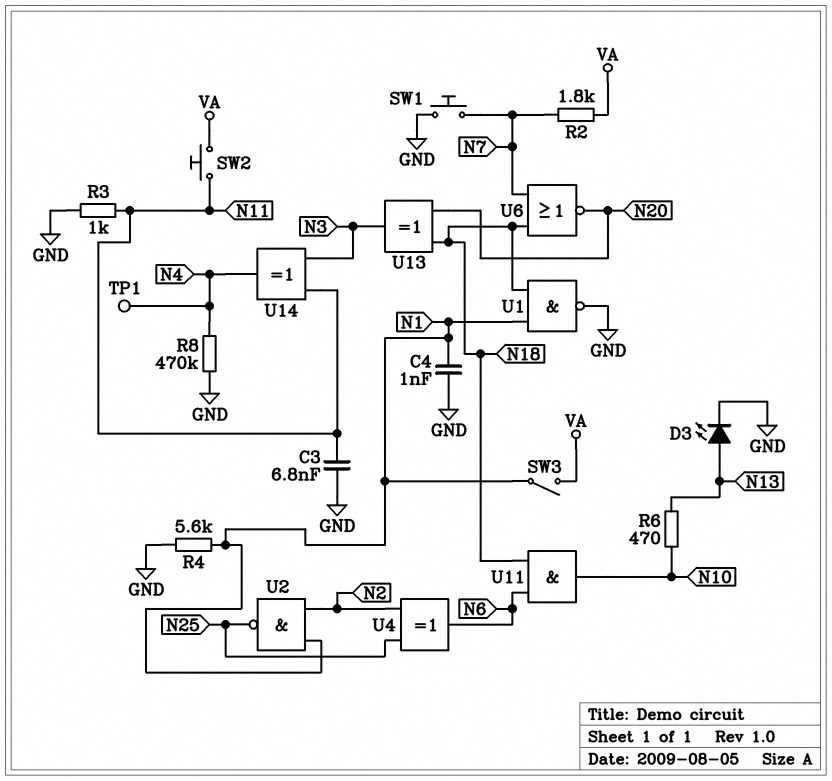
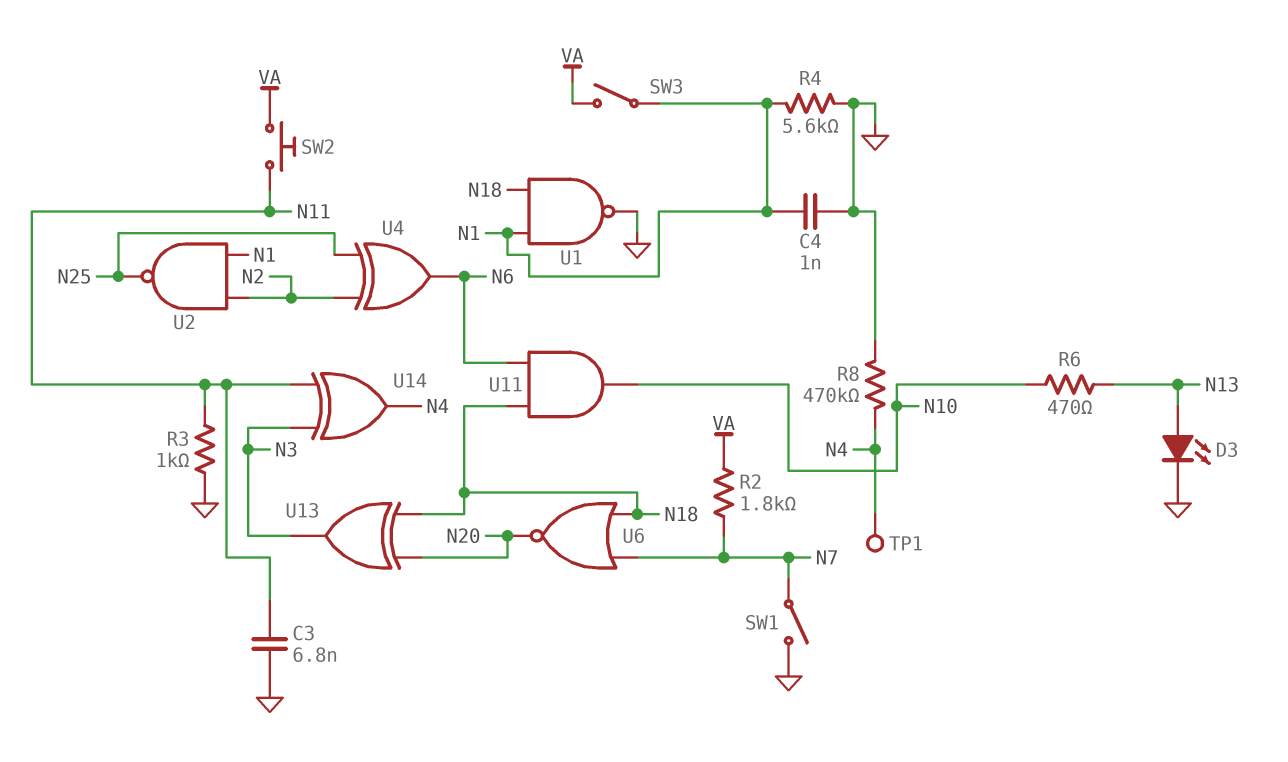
SW1: button (GND, N7) -> switch (GND, N7)

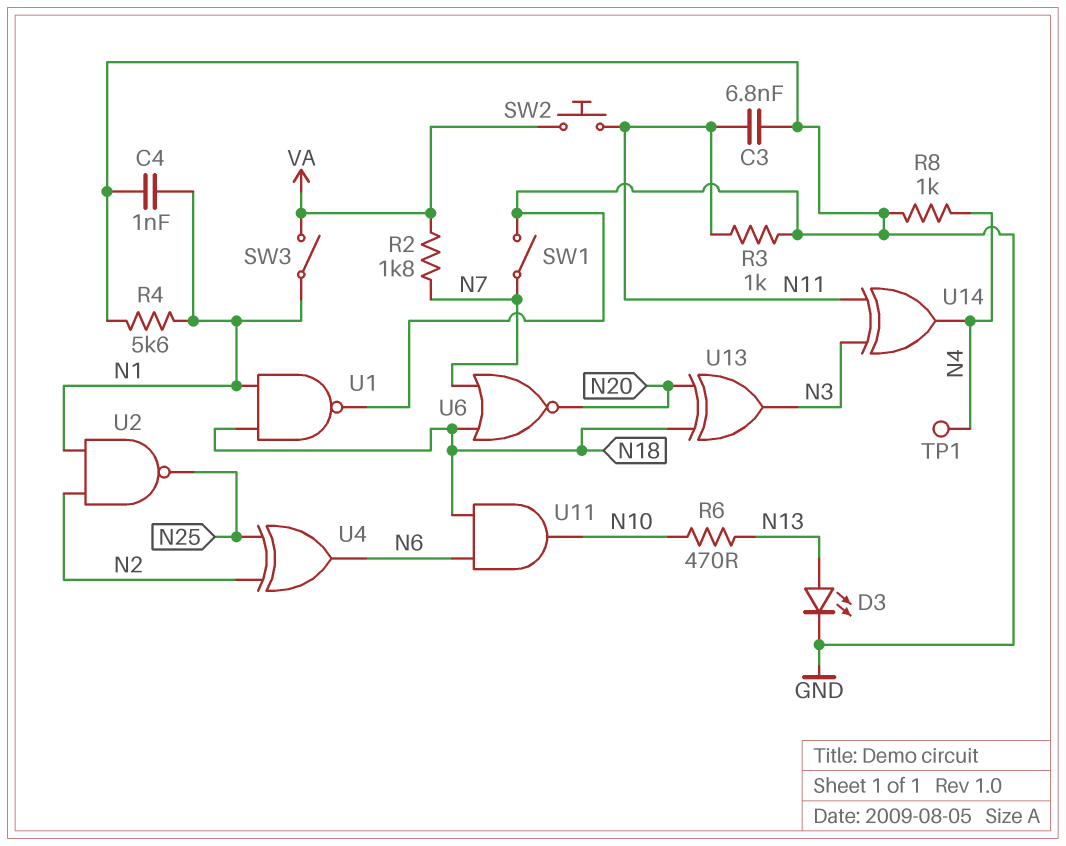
R8: 470k (GND, N4) -> 1k (GND, N4)

